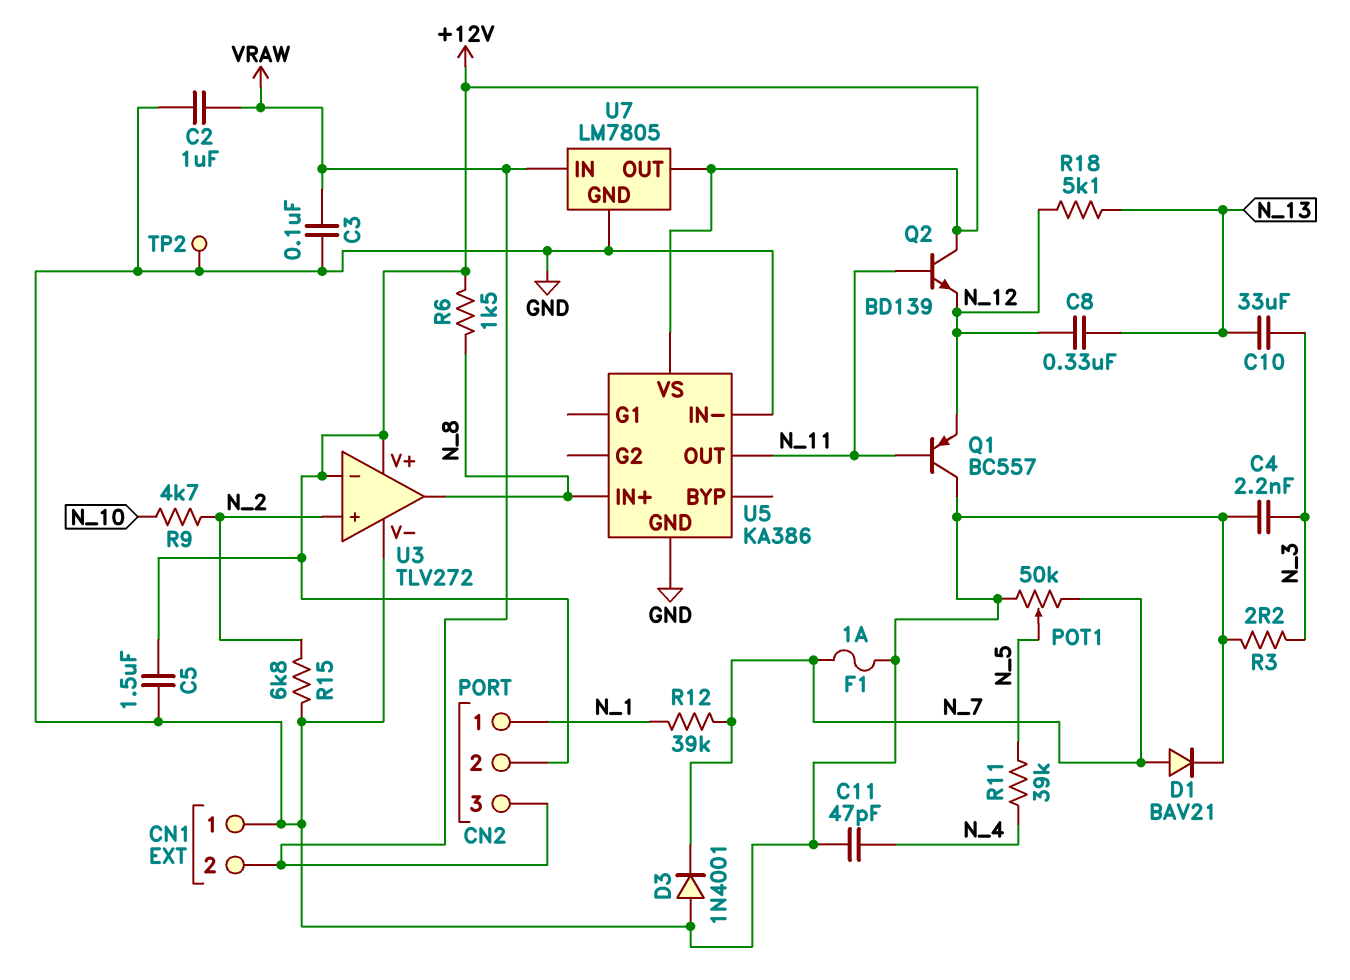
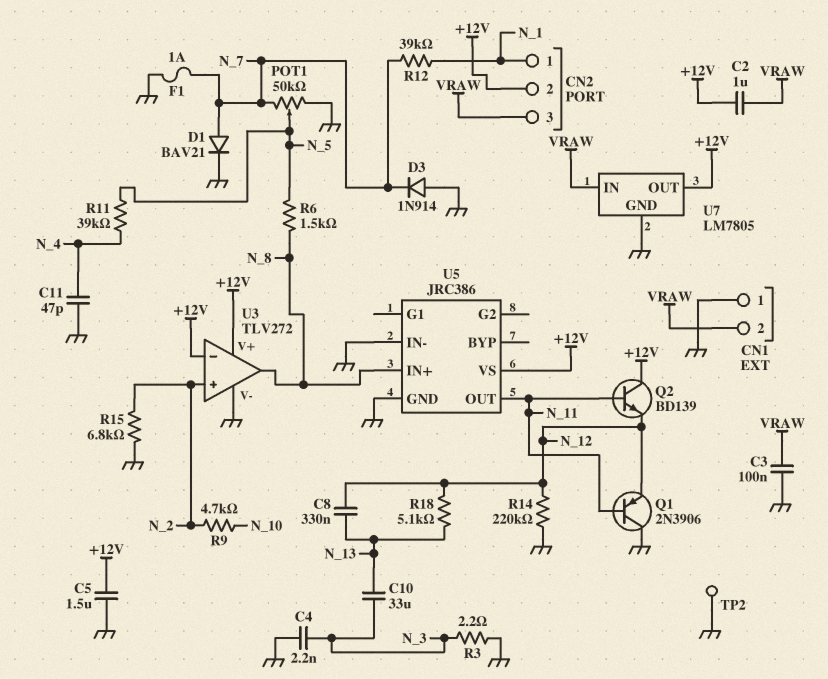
C2: 1uF (GND, VRAW) -> 1uF (+12V, VRAW)
D3: diode 1N4001 (A GND, K N_7) -> diode 1N914 (A GND, K N_7)
Q1: PNP BC557 (B N_11, C GND, E N_12) -> PNP 2N3906 (B N_11, C GND, E N_12)
R6: 1.5k (+12V, N_8) -> 1.5k (N_5, N_8)
R14: none -> 220k (GND, N_12)
U5: KA386 -> JRC386

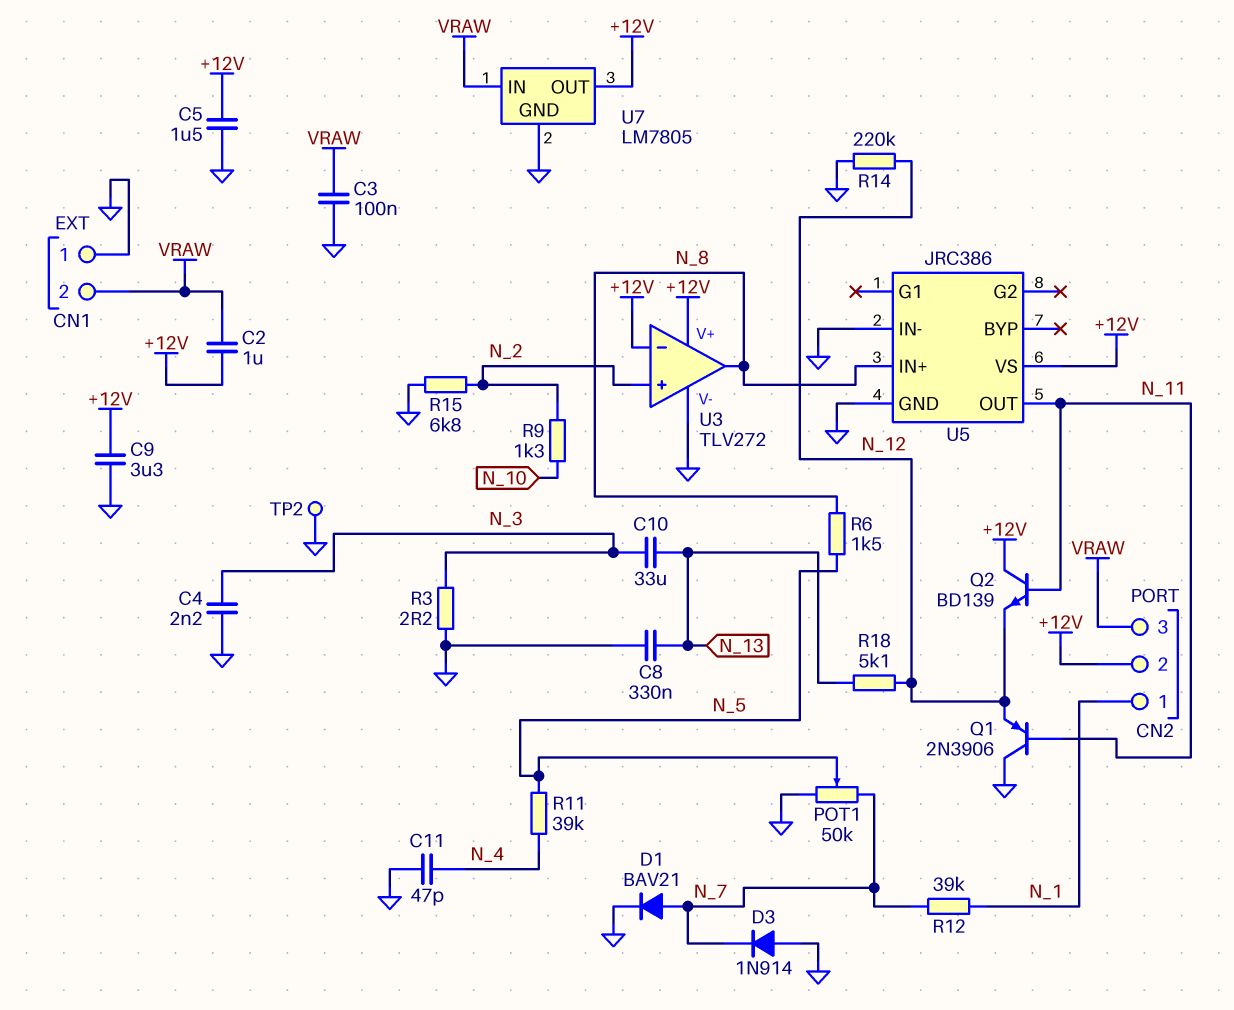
C8: 330nF (N_12, N_13) -> 330nF (GND, N_13)
C9: none -> 3.3uF (+12V, GND)
F1: 1A (GND, N_7) -> none
R9: 4.7k (N_2, N_10) -> 1.3k (N_2, N_10)

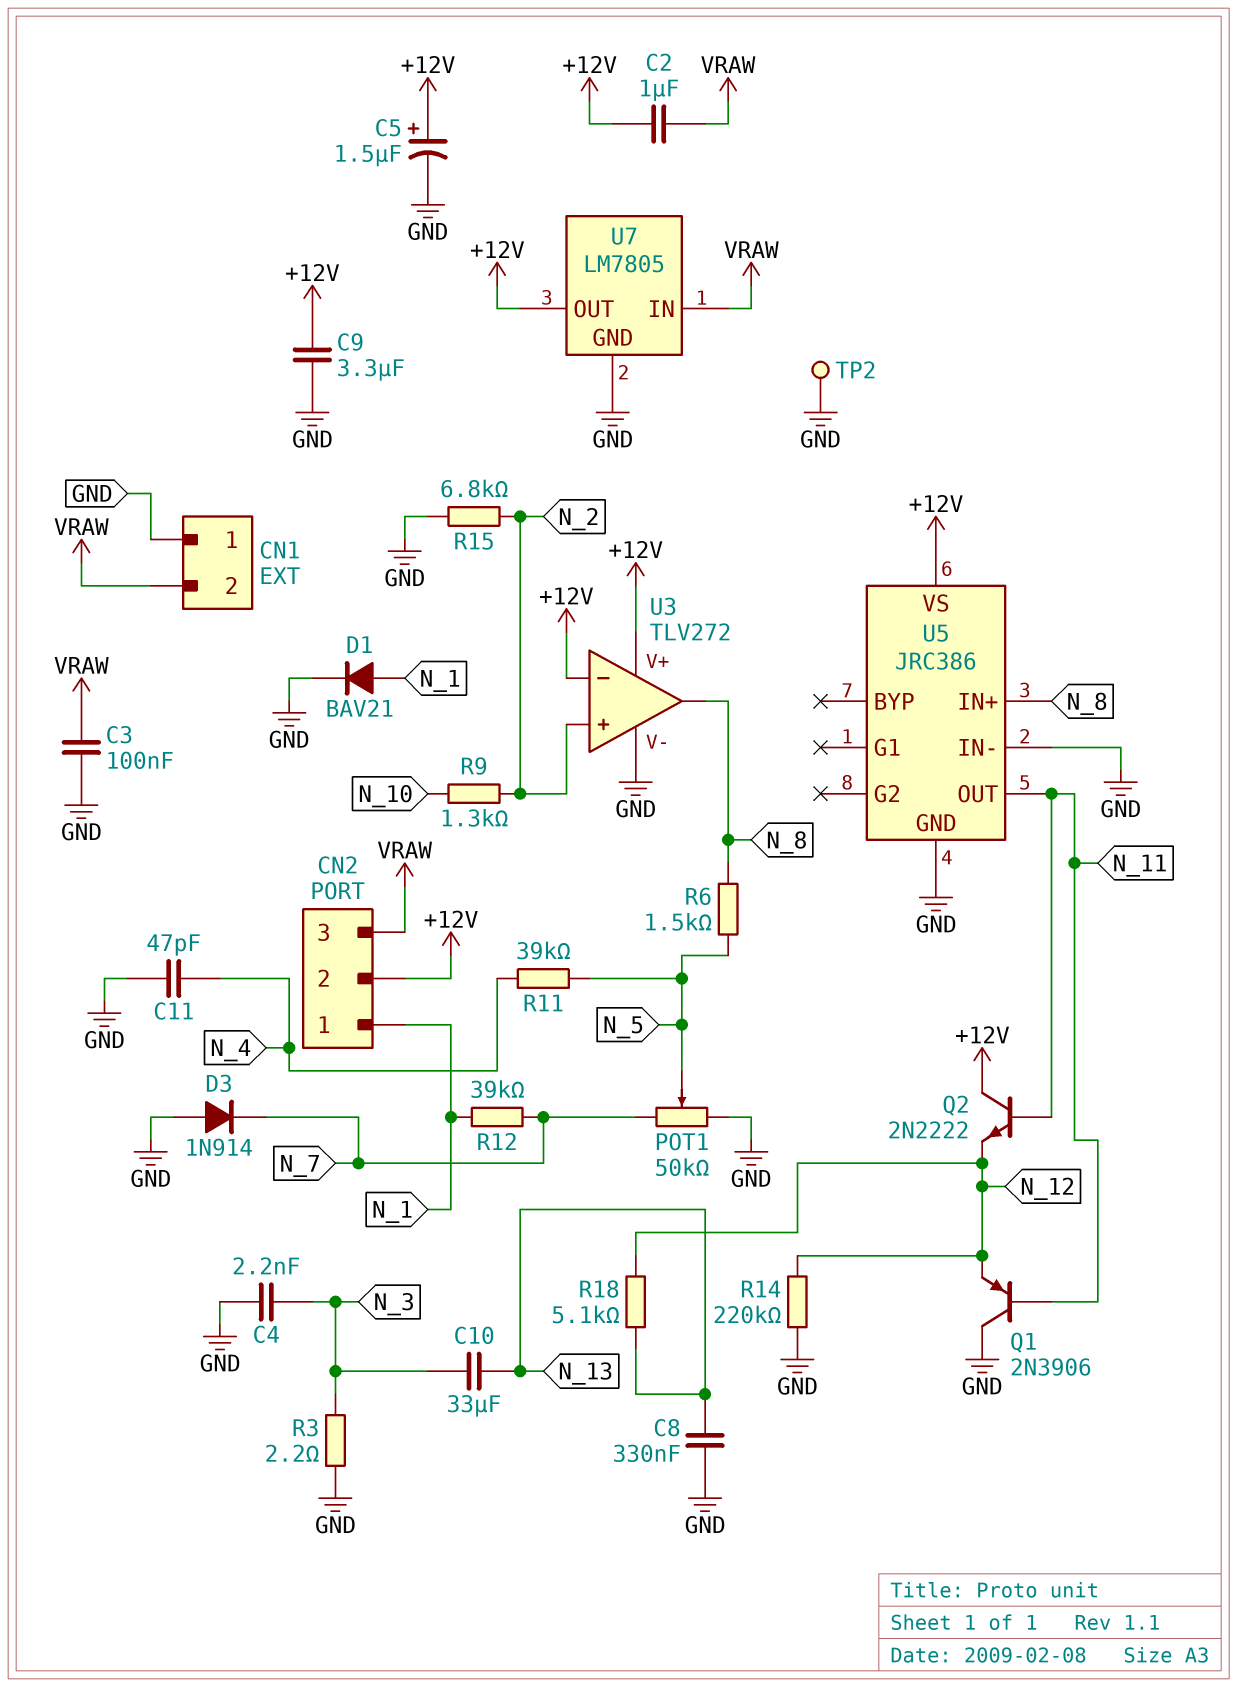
C5: 1.5uF (+12V, GND) -> 1.5uF (plus +12V, minus GND)
D1: diode BAV21 (A N_7, K GND) -> diode BAV21 (A N_1, K GND)
Q2: NPN BD139 (B N_11, C +12V, E N_12) -> NPN 2N2222 (B N_11, C +12V, E N_12)

